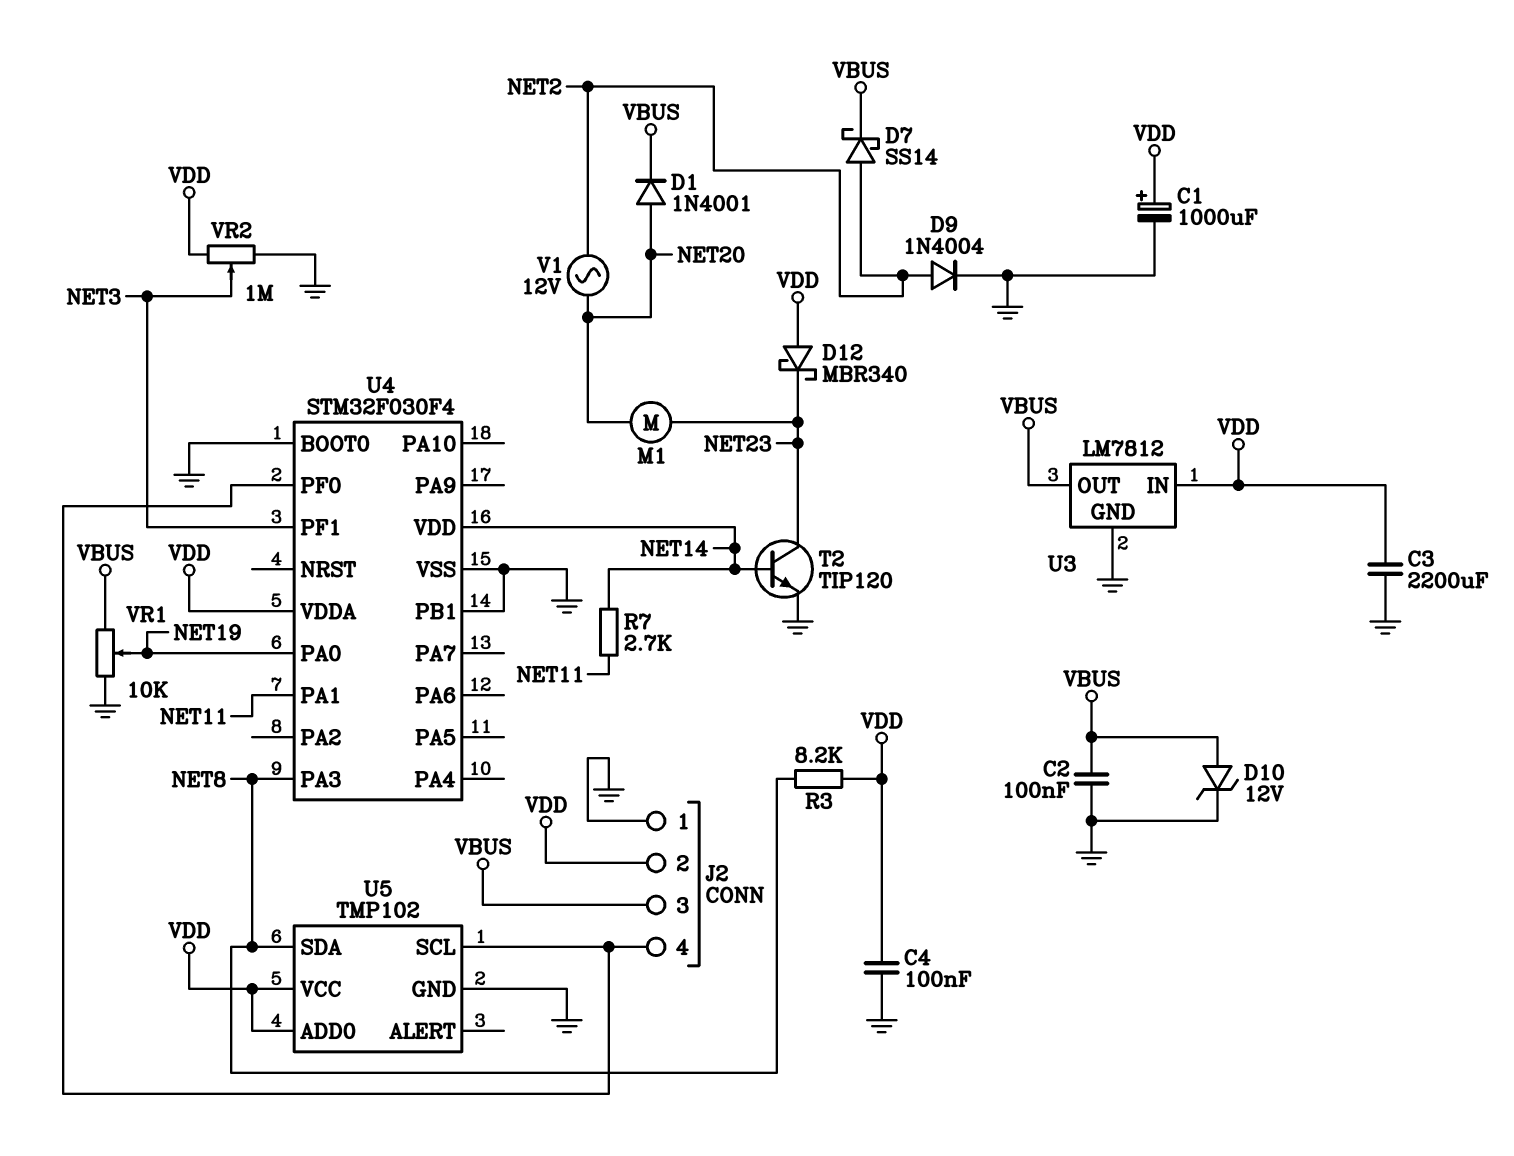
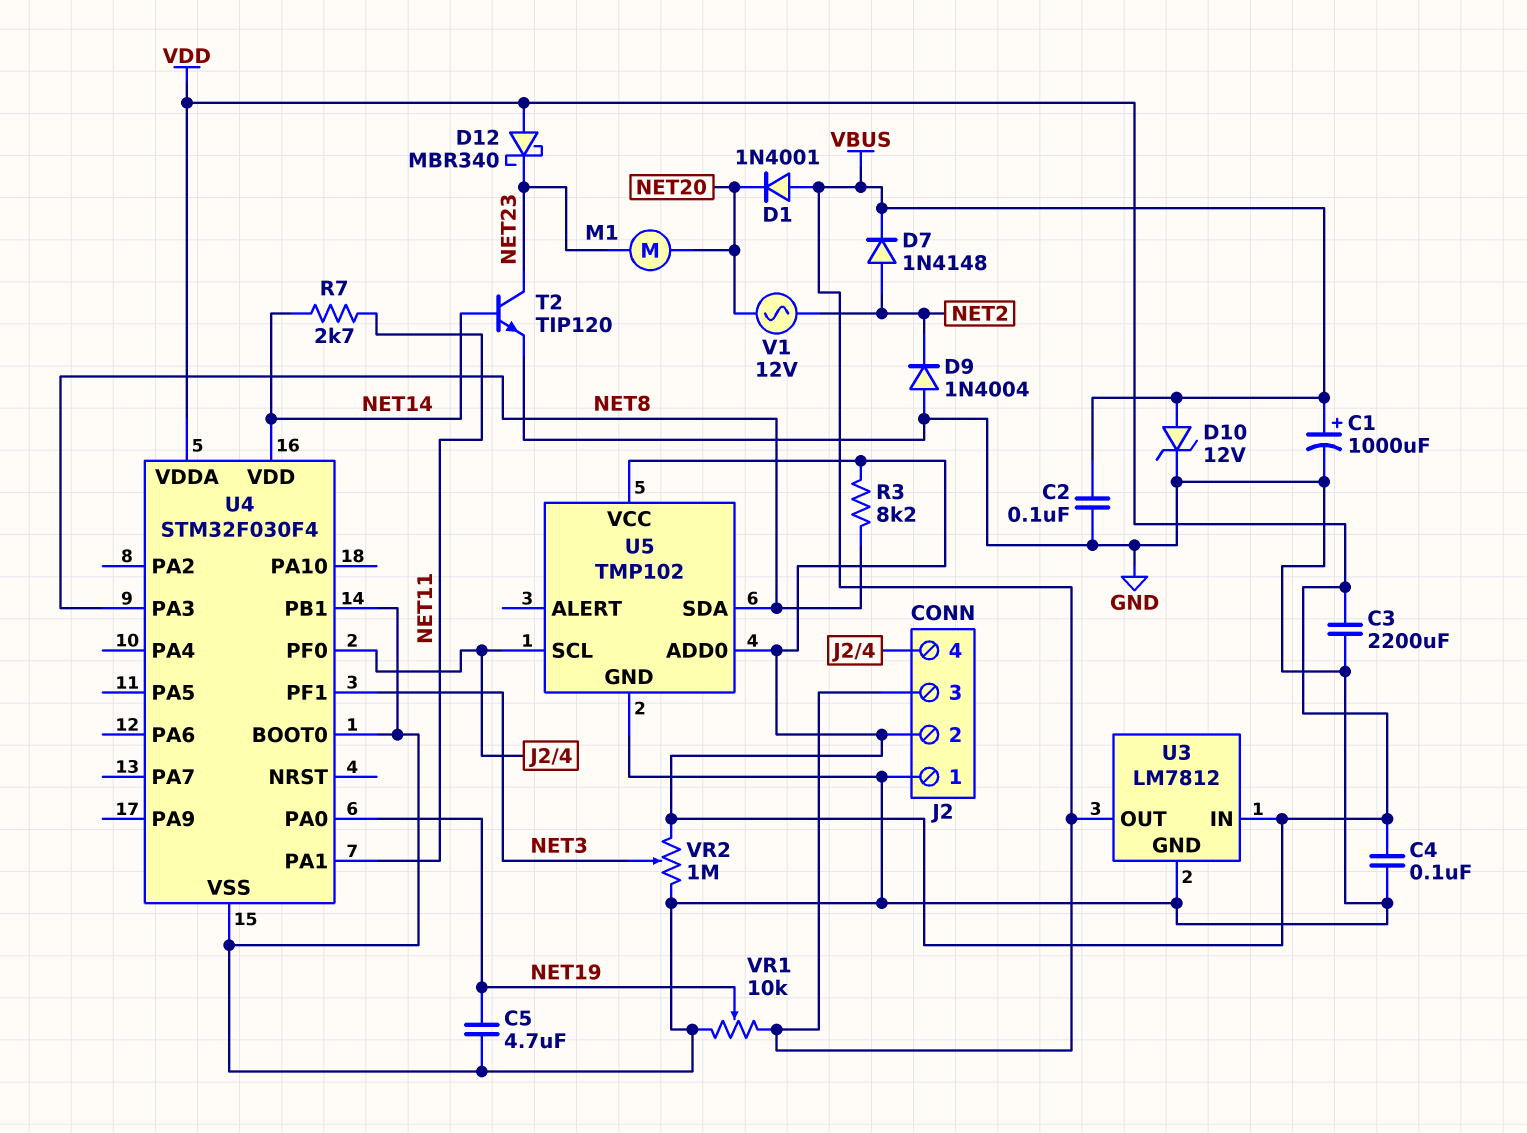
C1: 1000uF (plus VDD, minus GND) -> 1000uF (plus VBUS, minus GND)
C5: none -> 4.7uF (GND, NET19)
D1: diode 1N4001 (A NET20, K VBUS) -> diode 1N4001 (A VBUS, K NET20)
D7: schottky SS14 (A NET2, K VBUS) -> diode 1N4148 (A NET2, K VBUS)
D9: diode 1N4004 (A NET2, K GND) -> diode 1N4004 (A GND, K NET2)

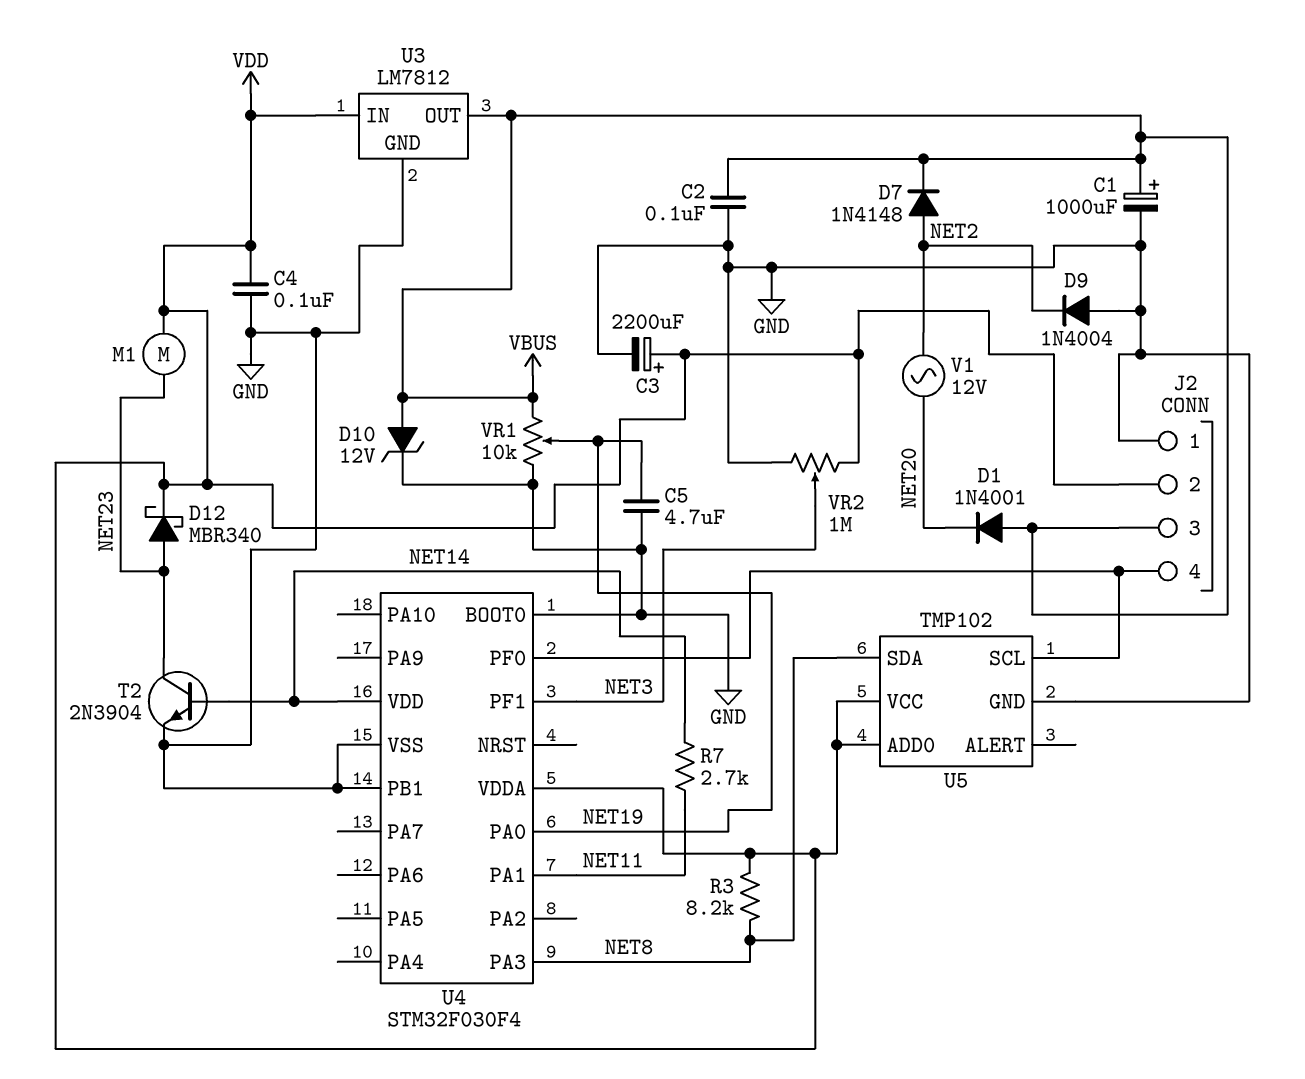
C3: 2200uF (GND, VDD) -> 2200uF (plus VDD, minus GND)
D12: schottky MBR340 (A VDD, K NET23) -> schottky MBR340 (A NET23, K VDD)
M1: motor (NET20, NET23) -> motor (NET23, VDD)
T2: NPN TIP120 (B NET14, C NET23, E GND) -> NPN 2N3904 (B NET14, C NET23, E GND)

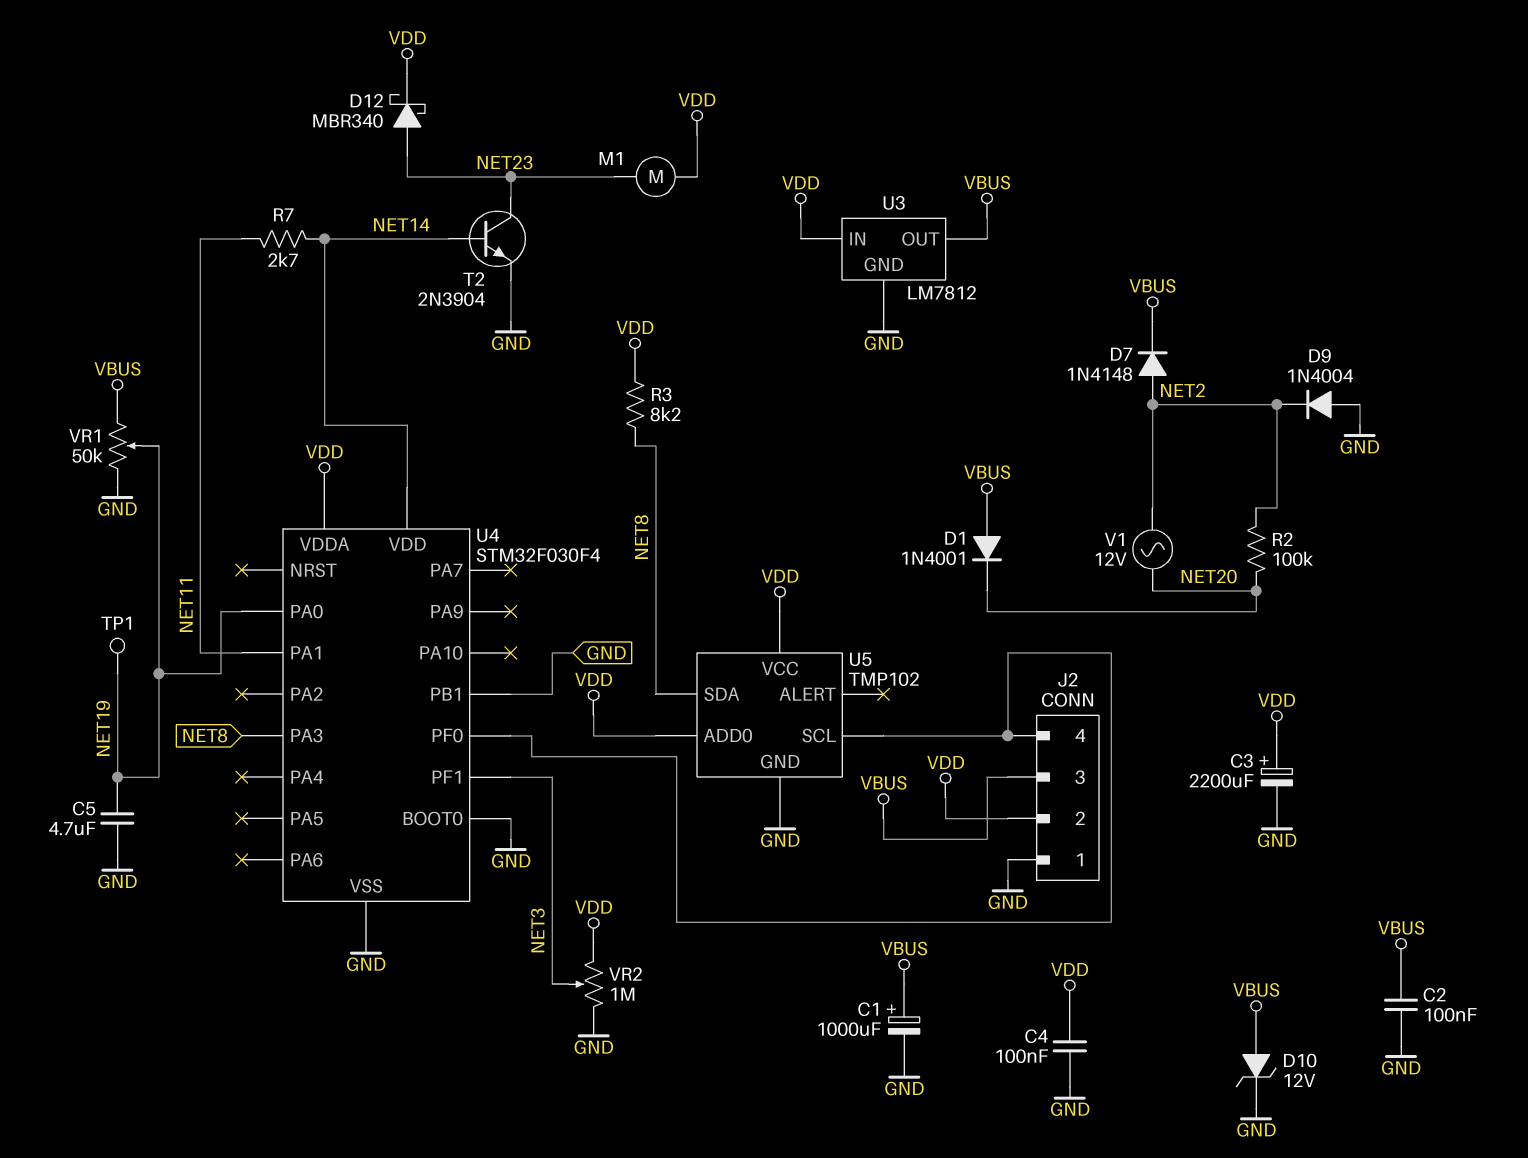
R2: none -> 100k (NET2, NET20)
TP1: none -> test point (NET19)
VR1: 10k (GND, VBUS, wiper NET19) -> 50k (GND, VBUS, wiper NET19)

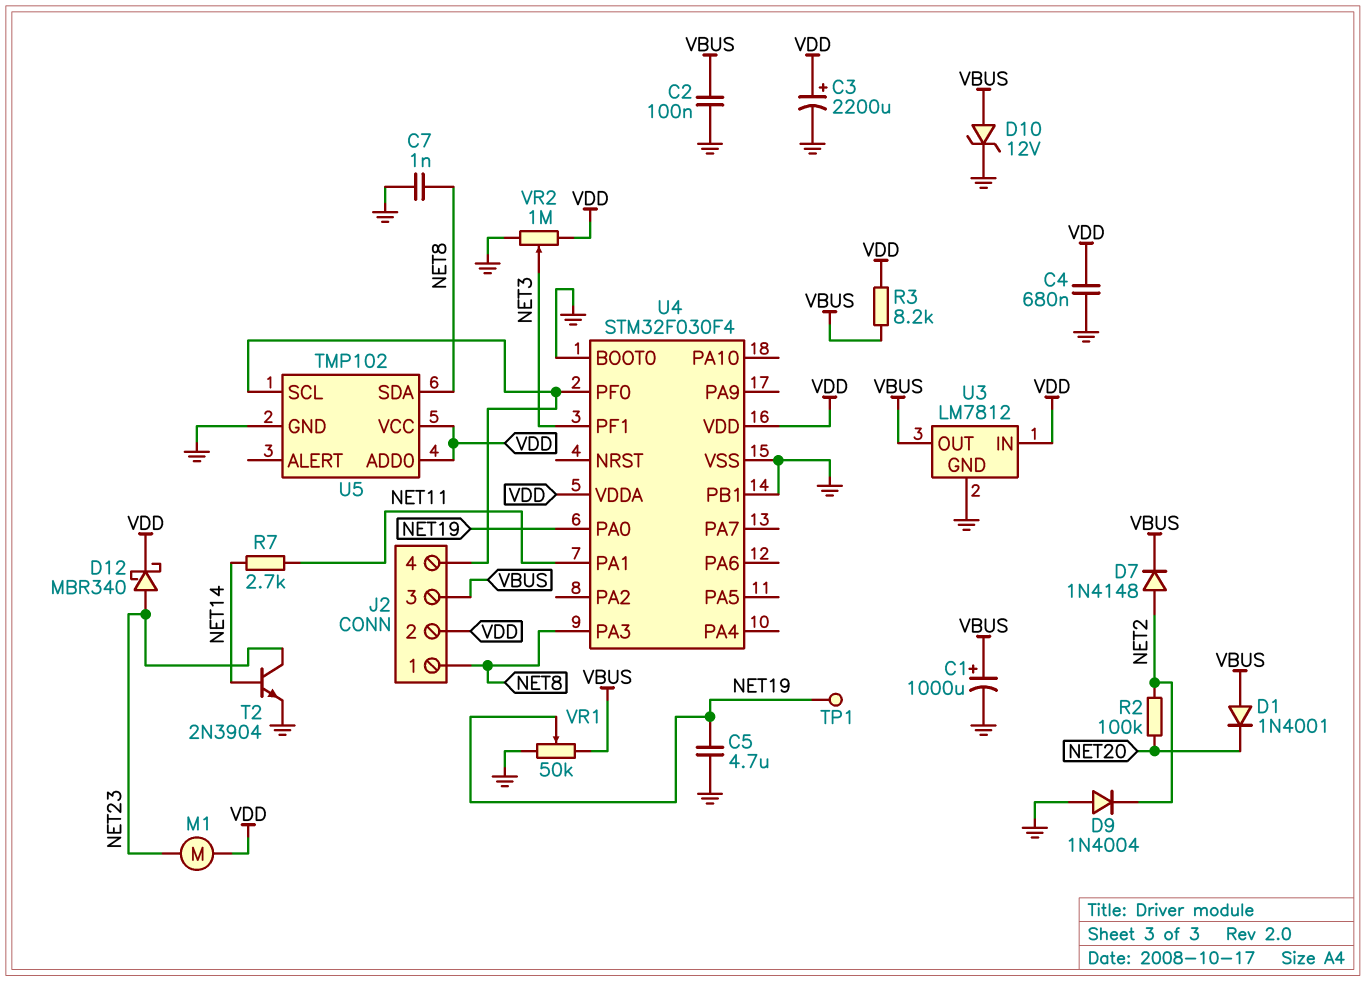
C4: 100nF (GND, VDD) -> 680nF (GND, VDD)
C7: none -> 1nF (GND, NET8)
J2 pin 1: GND -> NET8
R3: 8.2k (NET8, VDD) -> 8.2k (VBUS, VDD)
U4 pin VDD: NET14 -> VDD
V1: AC 12V (NET2, NET20) -> none

